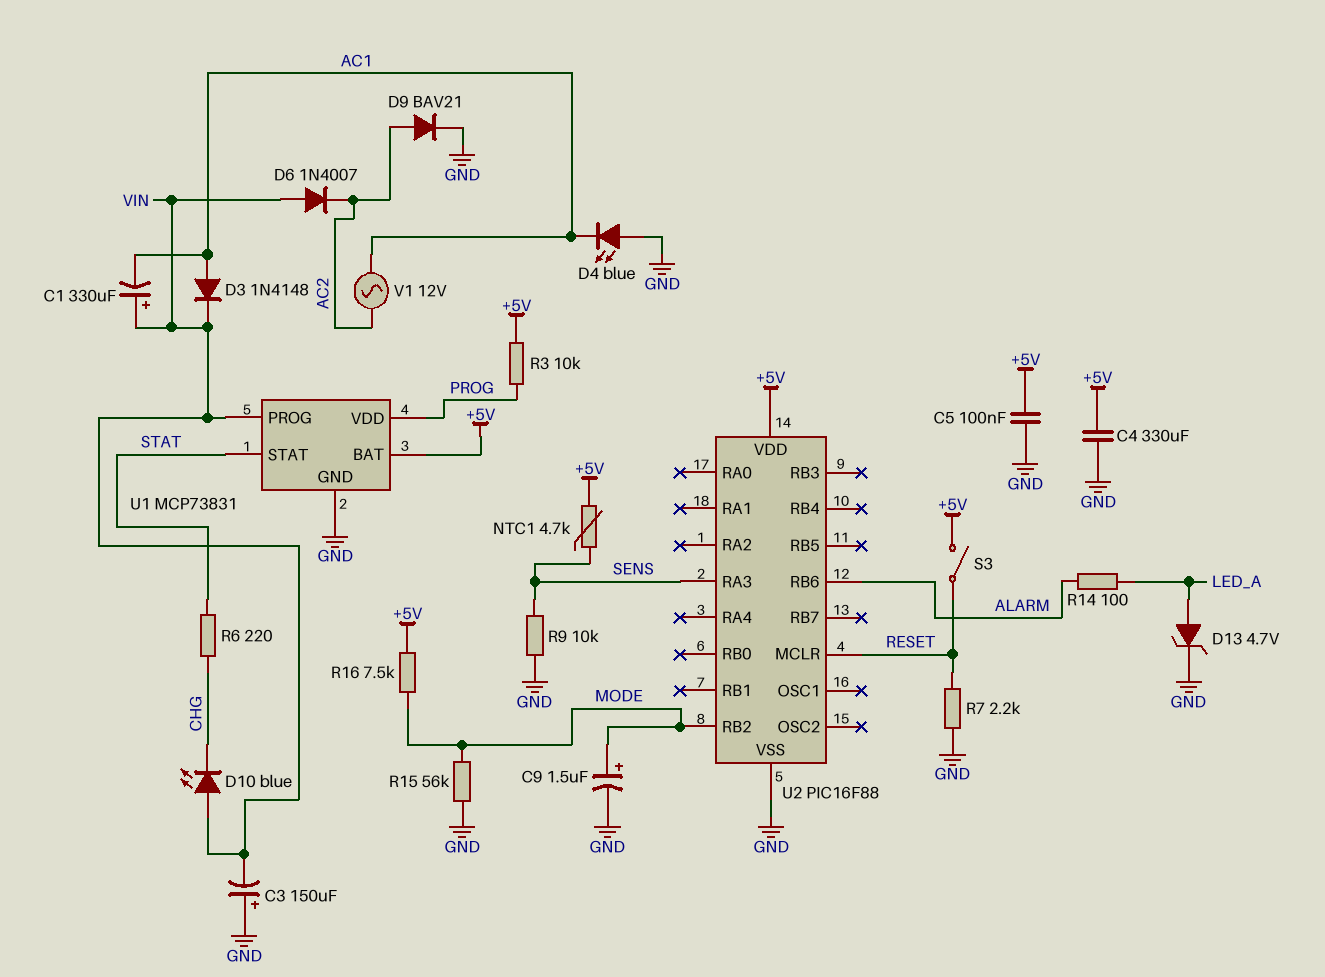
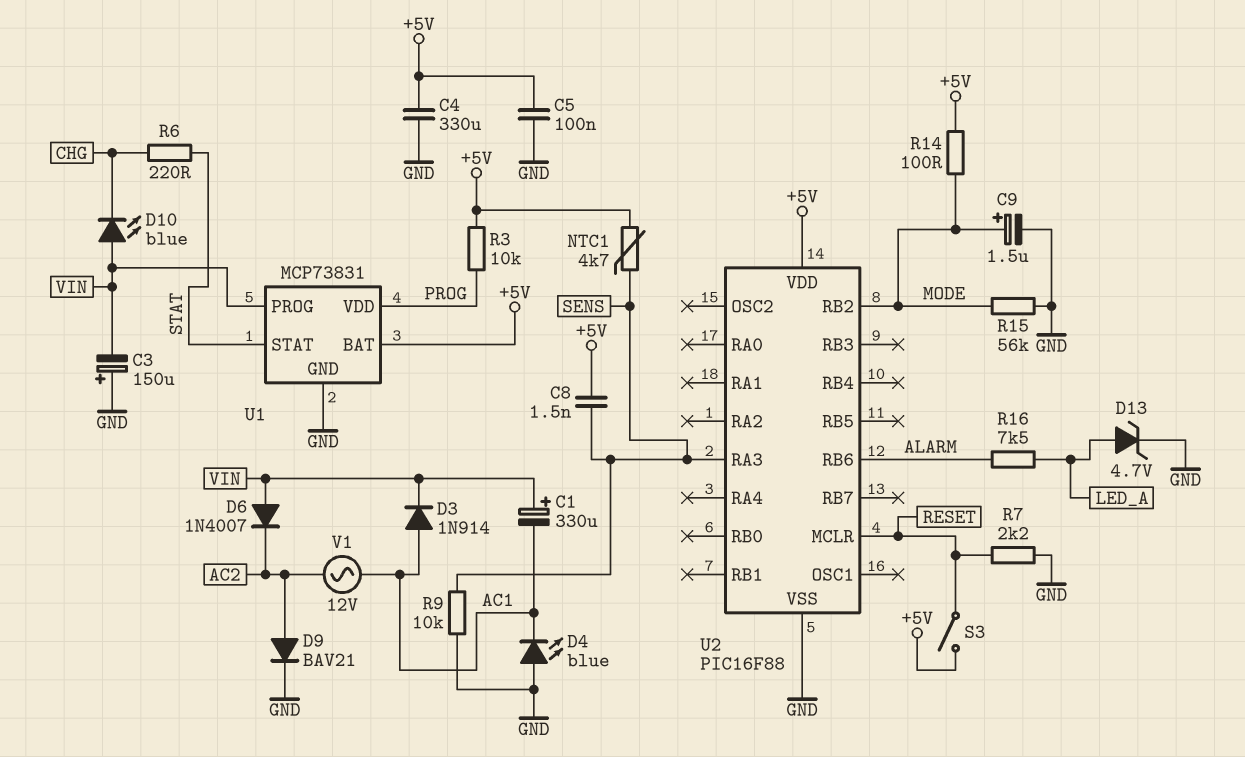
C8: none -> 1.5nF (+5V, SENS)
D3: diode 1N4148 (A AC1, K VIN) -> diode 1N914 (A AC1, K VIN)
R14: 100 (ALARM, LED_A) -> 100 (+5V, MODE)
R16: 7.5k (+5V, MODE) -> 7.5k (ALARM, LED_A)

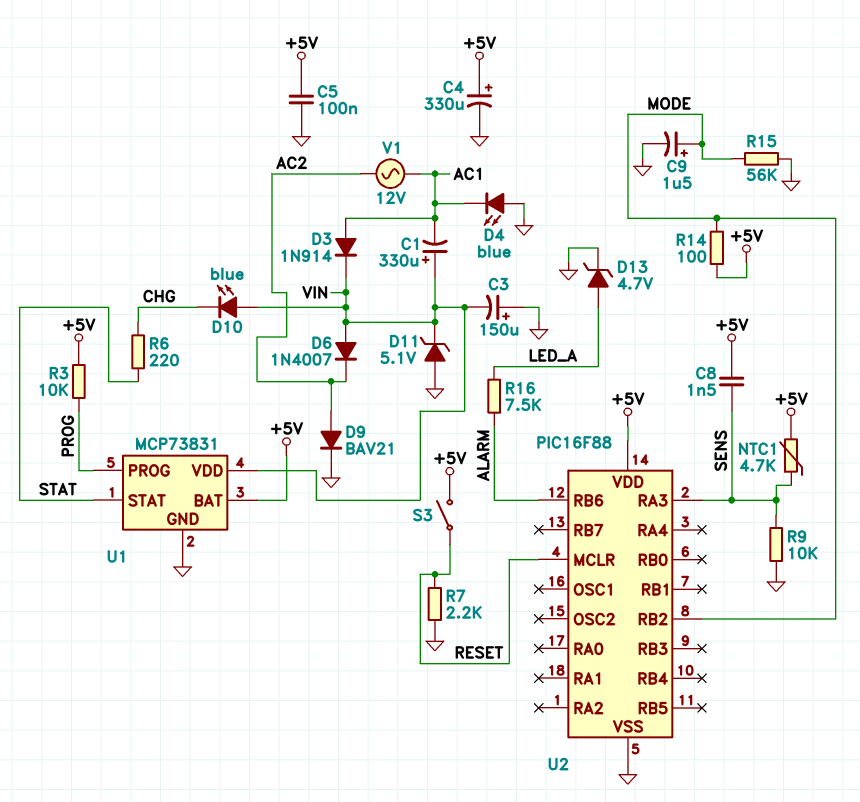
C4: 330uF (+5V, GND) -> 330uF (plus +5V, minus GND)
D11: none -> zener 5.1V (A GND, K VIN)
U1 pin PROG: VIN -> PROG
U1 pin VDD: PROG -> VIN

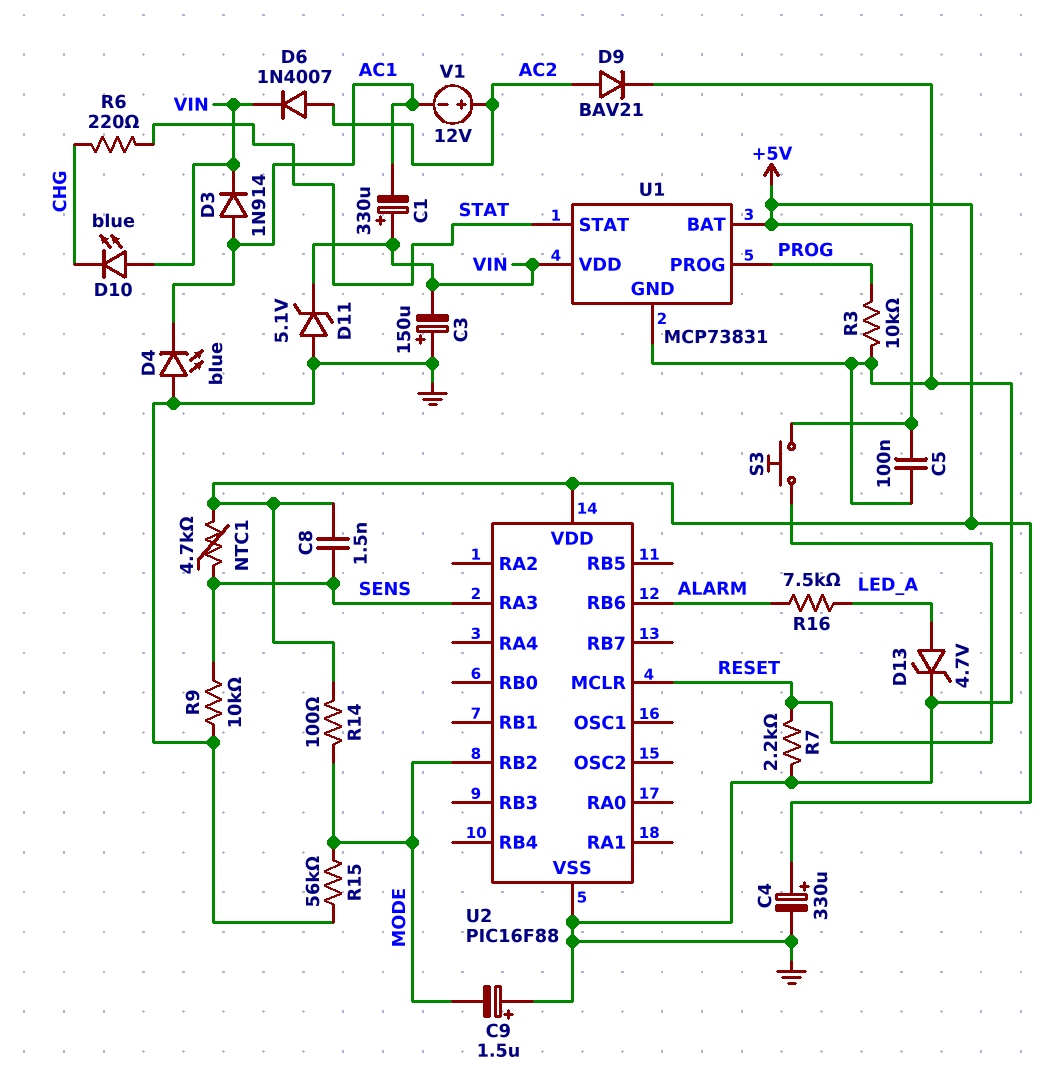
C9: 1.5uF (plus MODE, minus GND) -> 1.5uF (plus GND, minus MODE)
D6: diode 1N4007 (A VIN, K AC2) -> diode 1N4007 (A AC2, K VIN)
R3: 10k (+5V, PROG) -> 10k (GND, PROG)
S3: switch (+5V, RESET) -> button (+5V, RESET)
V1: AC 12V (AC1, AC2) -> 12V (plus AC2, minus AC1)

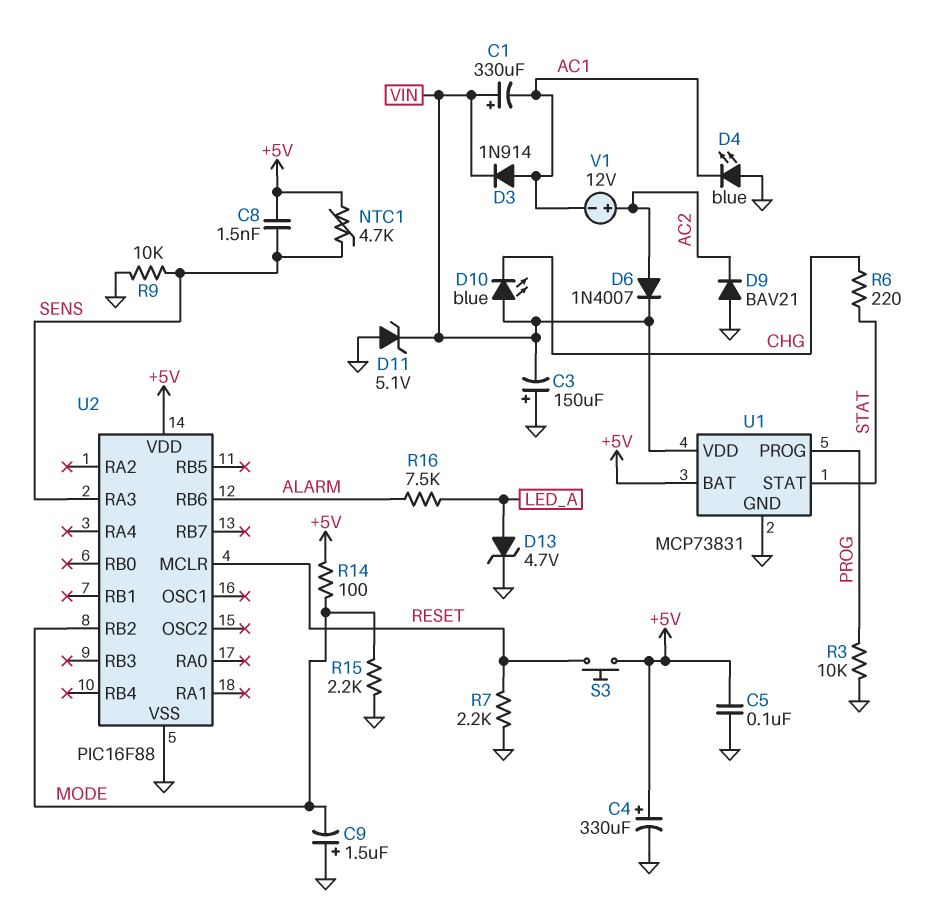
D9: diode BAV21 (A AC2, K GND) -> diode BAV21 (A GND, K AC2)
R15: 56k (GND, MODE) -> 2.2k (GND, MODE)

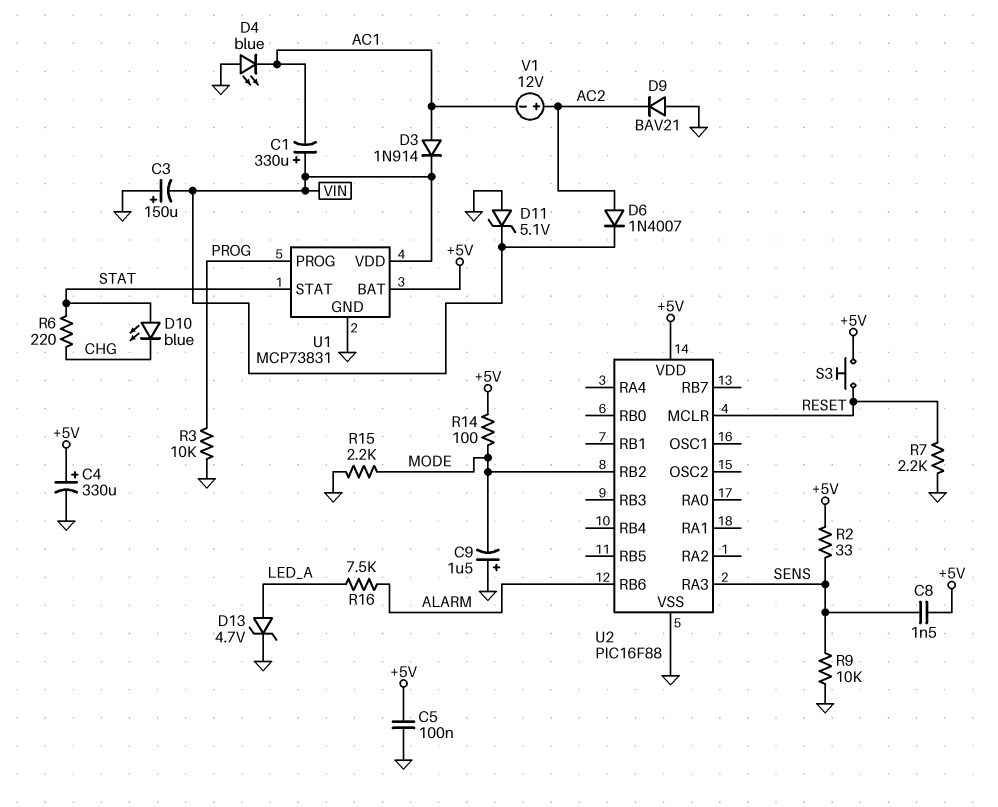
D10: LED blue (A VIN, K CHG) -> LED blue (A STAT, K CHG)
NTC1: 4.7k (+5V, SENS) -> none
R2: none -> 33 (+5V, SENS)

